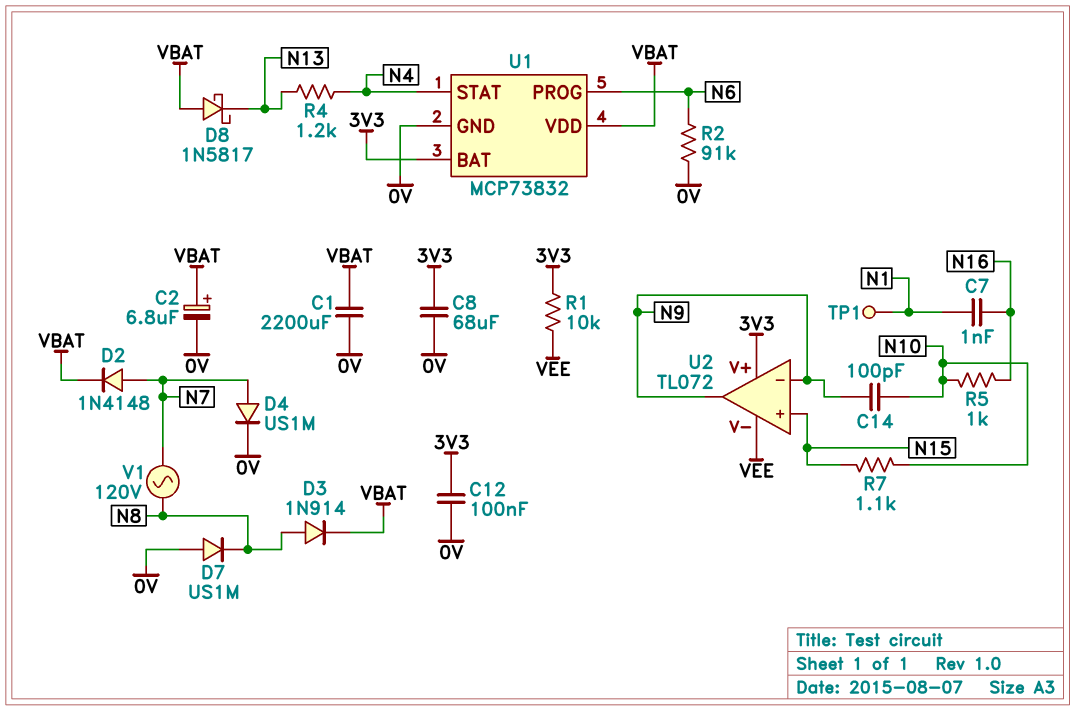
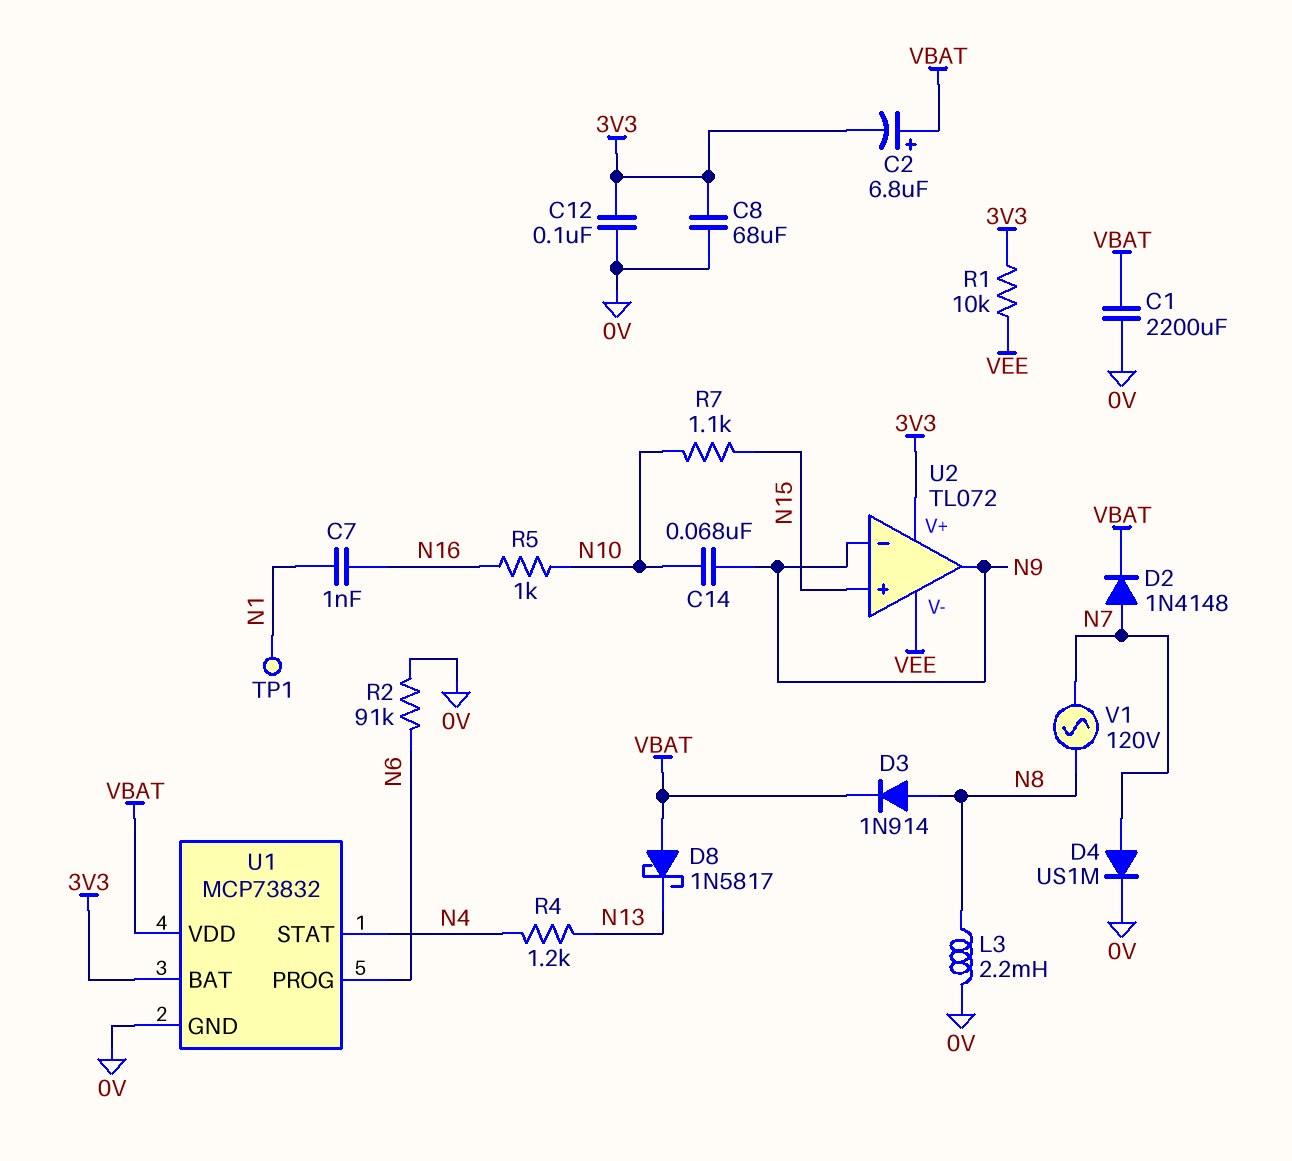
C2: 6.8uF (plus VBAT, minus 0V) -> 6.8uF (plus VBAT, minus 3V3)
C14: 100pF (N9, N10) -> 68nF (N9, N10)
D7: diode US1M (A 0V, K N8) -> none
L3: none -> 2.2mH (0V, N8)

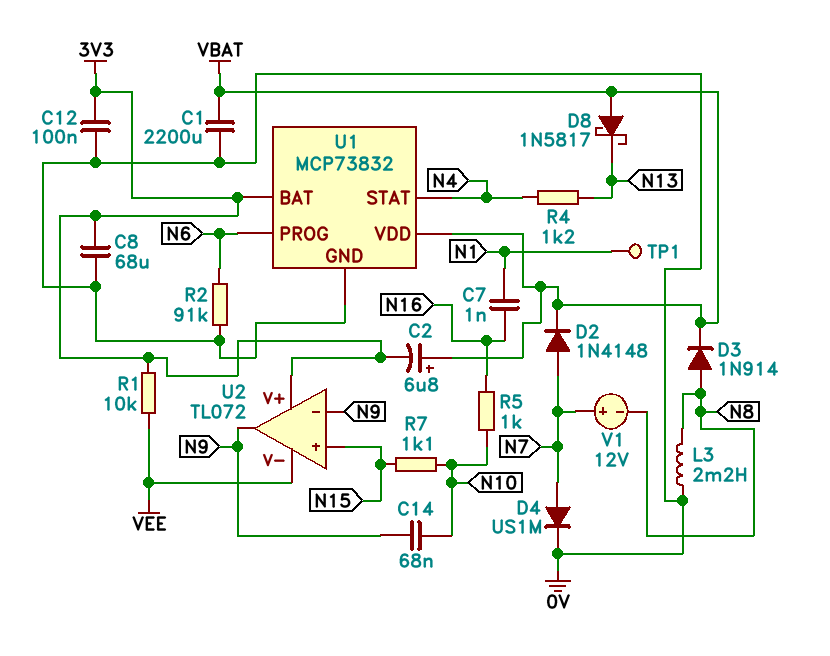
V1: AC 120V (N7, N8) -> 12V (plus N7, minus N8)

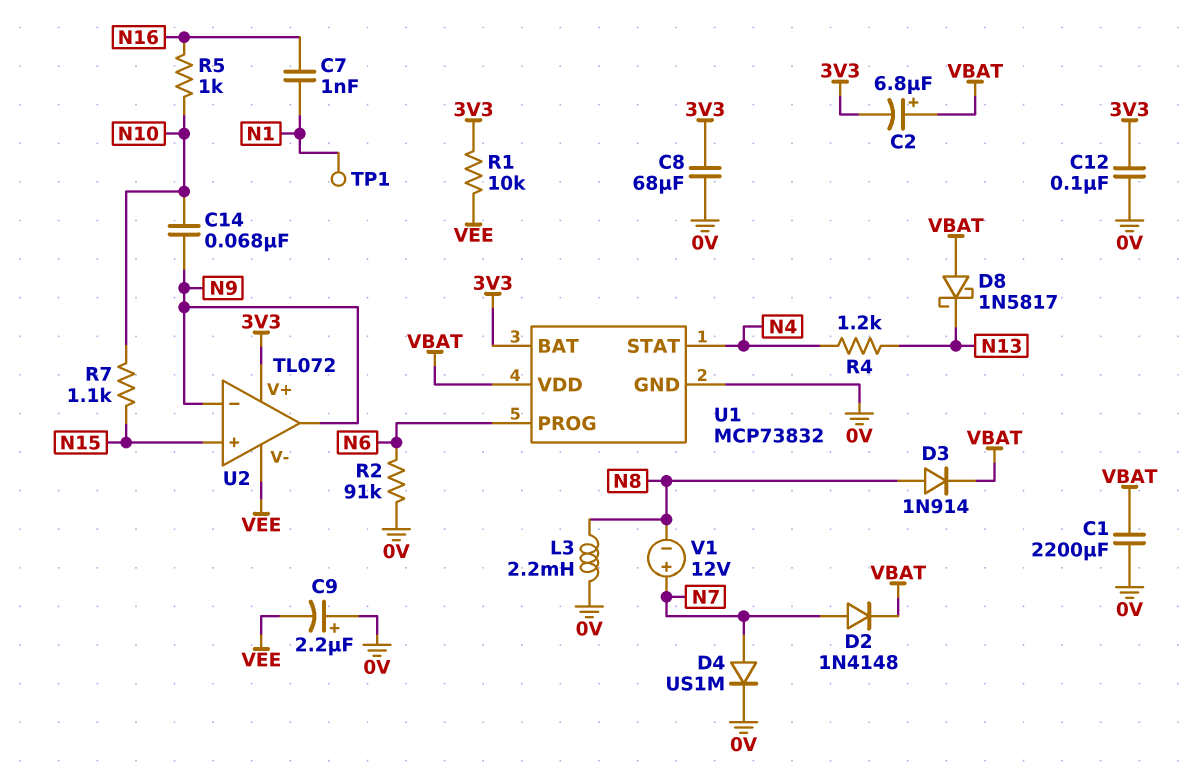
C9: none -> 2.2uF (plus 0V, minus VEE)

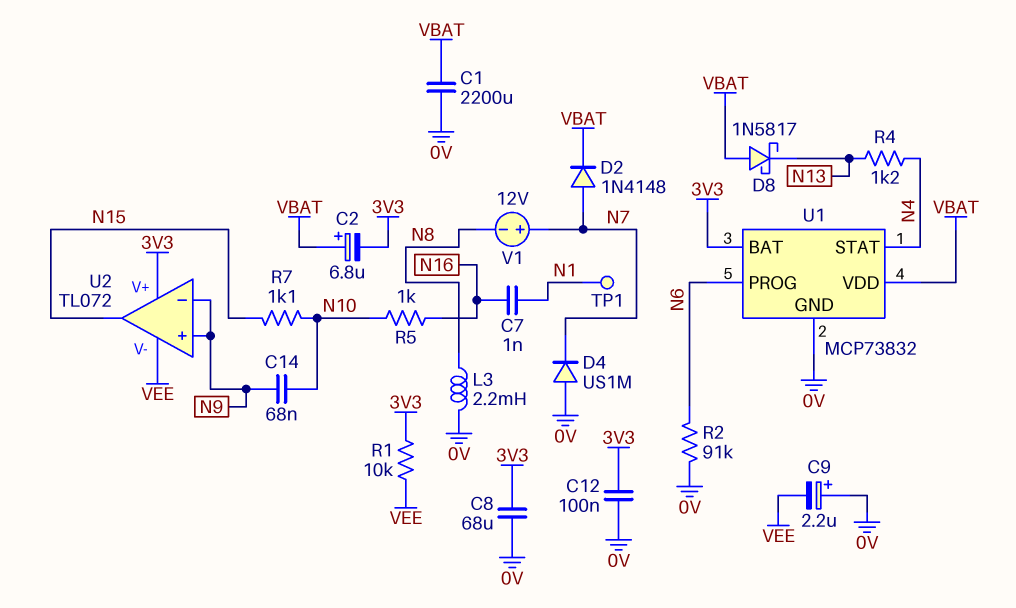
D3: diode 1N914 (A N8, K VBAT) -> none
D4: diode US1M (A N7, K 0V) -> diode US1M (A 0V, K N7)
U2 pin in+: N15 -> N9
U2 pin out: N9 -> N15

